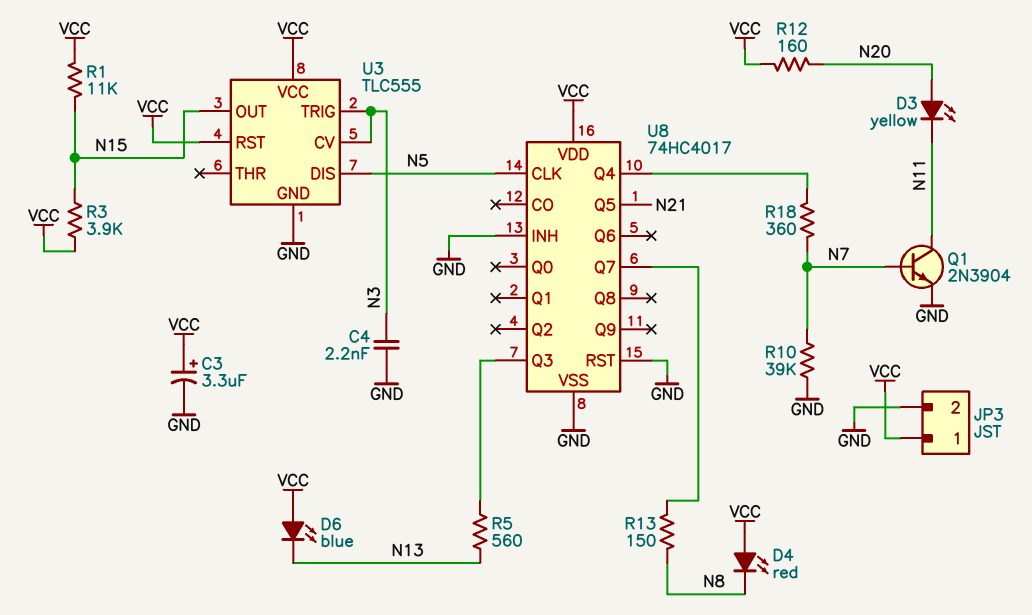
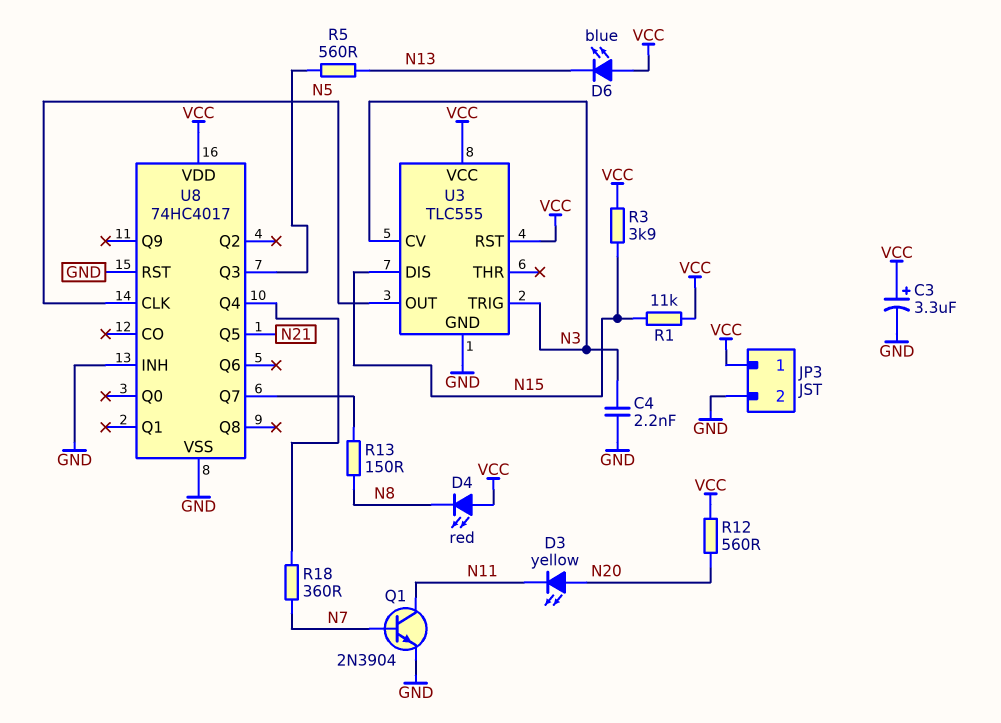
R10: 39k (GND, N7) -> none
R12: 160 (N20, VCC) -> 560 (N20, VCC)
U3 pin DIS: N5 -> N15
U3 pin OUT: N15 -> N5

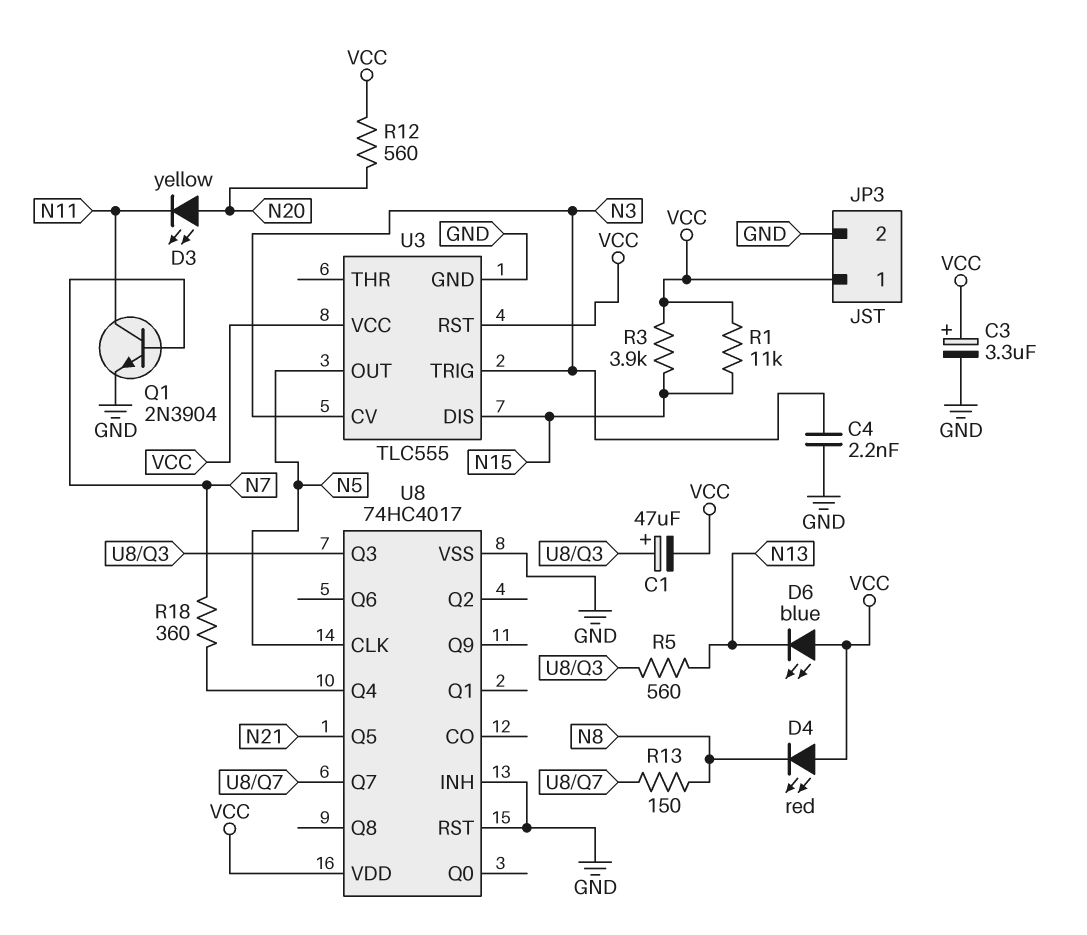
C1: none -> 47uF (plus U8/Q3, minus VCC)

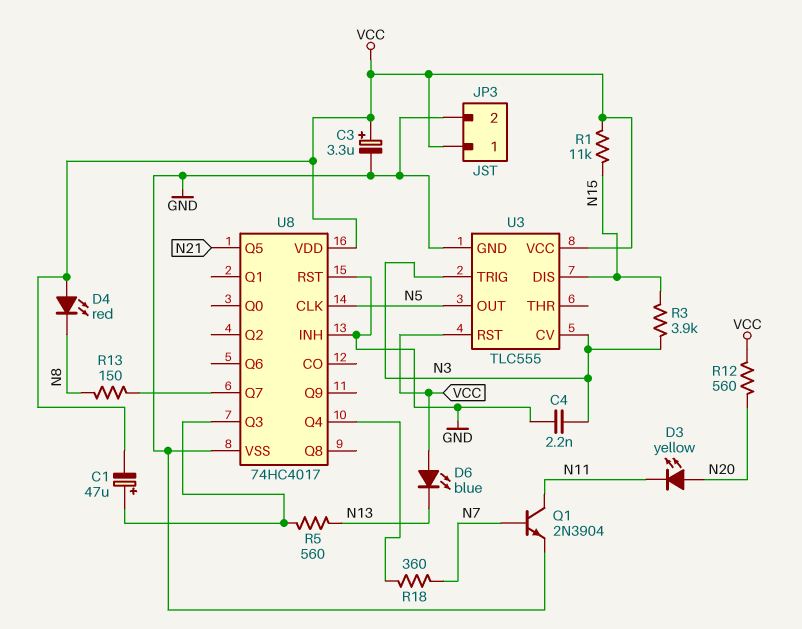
R3: 3.9k (N15, VCC) -> 3.9k (N3, N15)

